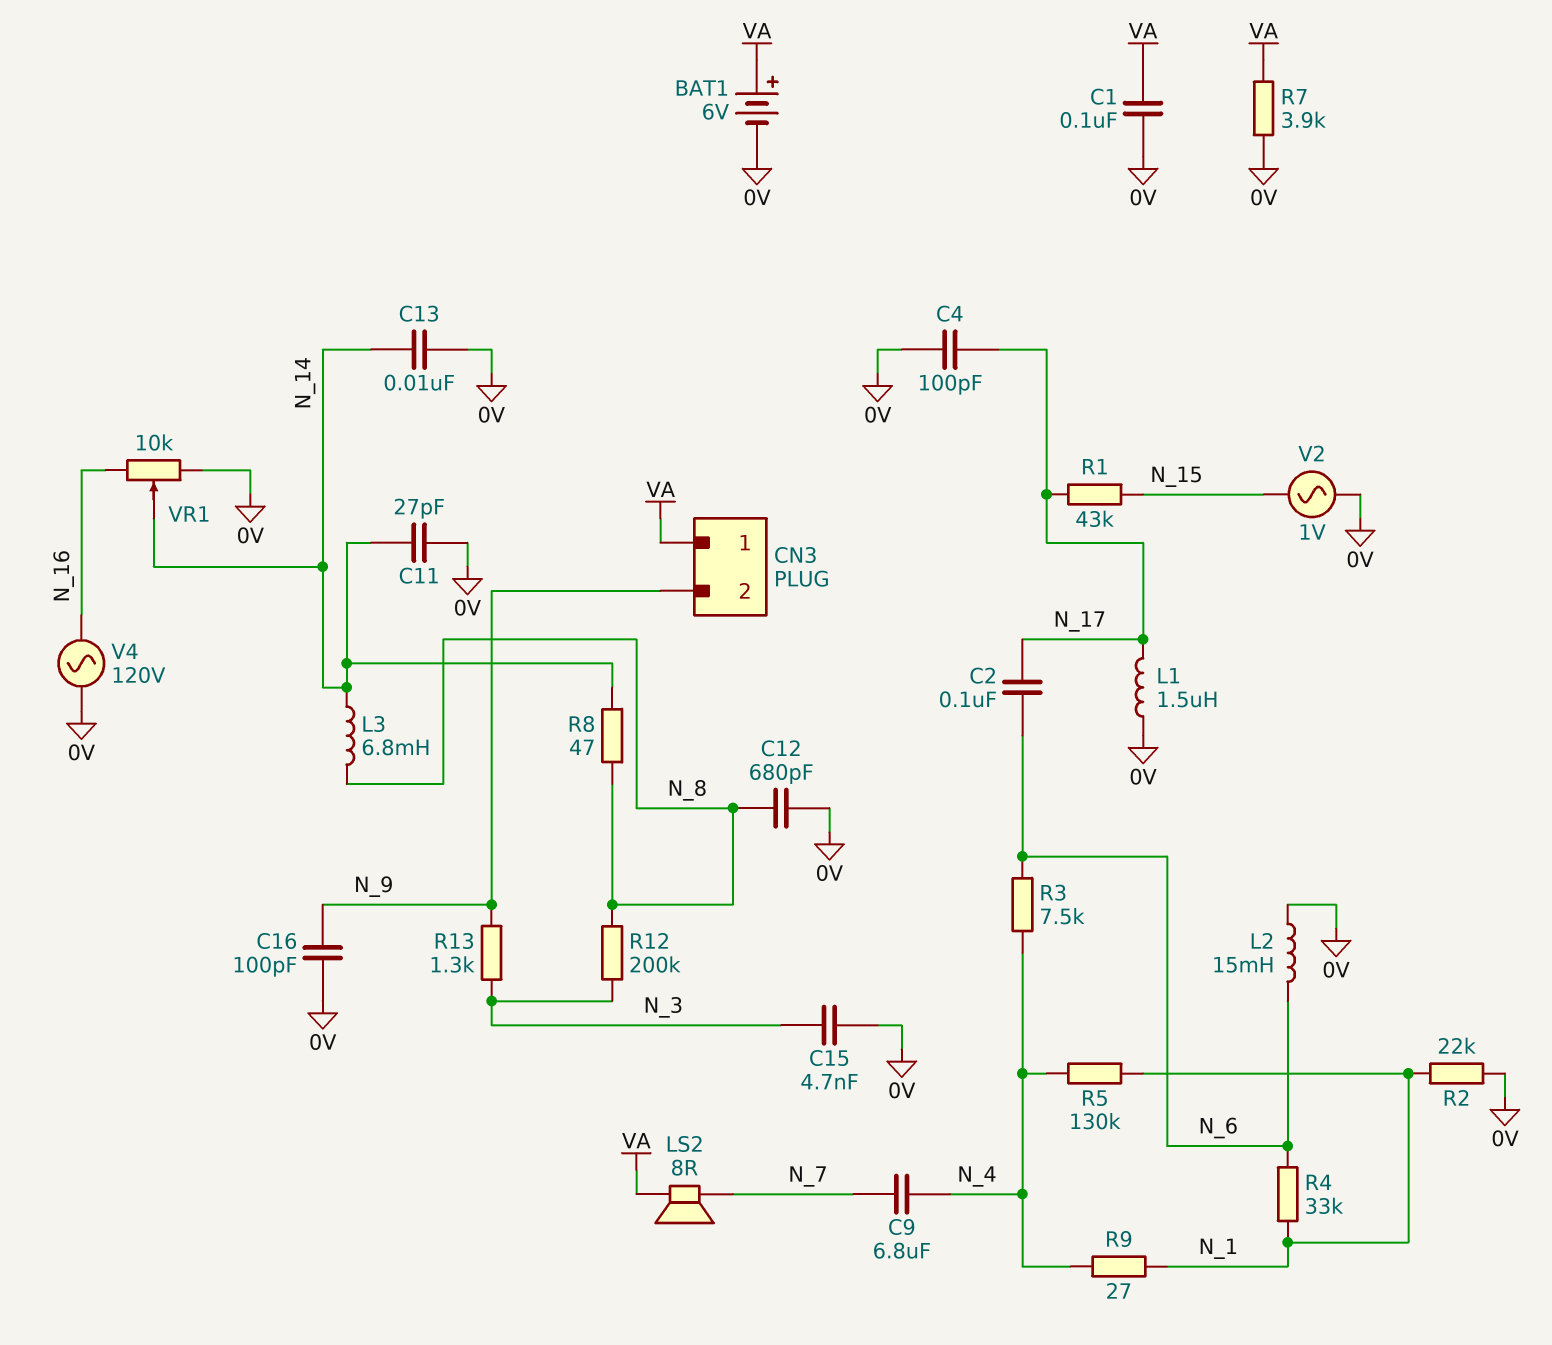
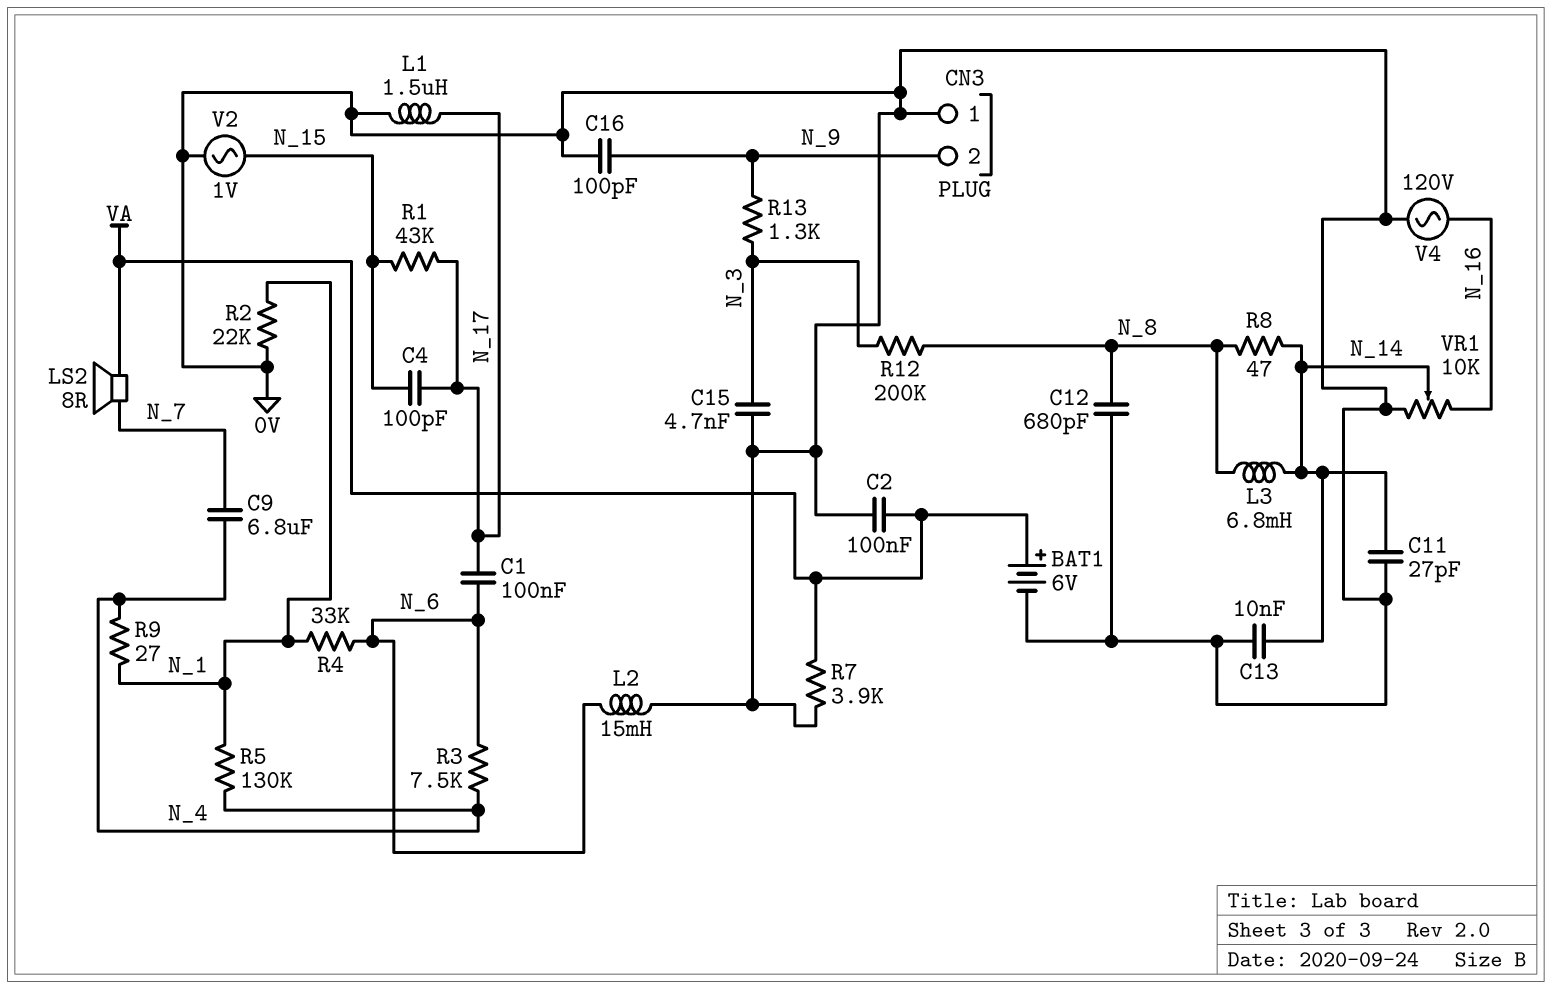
C1: 100nF (0V, VA) -> 100nF (N_6, N_17)
C2: 100nF (N_6, N_17) -> 100nF (0V, VA)
C4: 100pF (0V, N_17) -> 100pF (N_15, N_17)
CN3 pin 1: VA -> 0V

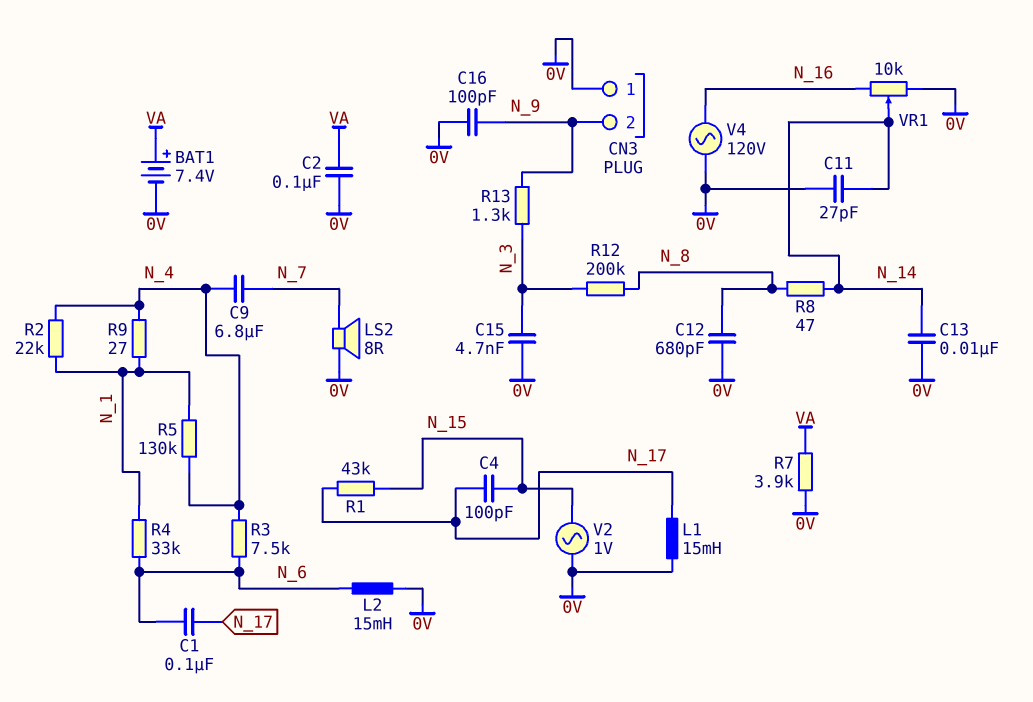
BAT1: 6V (plus VA, minus 0V) -> 7.4V (plus VA, minus 0V)
L1: 1.5uH (0V, N_17) -> 15mH (0V, N_17)
L3: 6.8mH (N_8, N_14) -> none
LS2: speaker 8R (N_7, VA) -> speaker 8R (0V, N_7)
R2: 22k (0V, N_1) -> 22k (N_1, N_4)

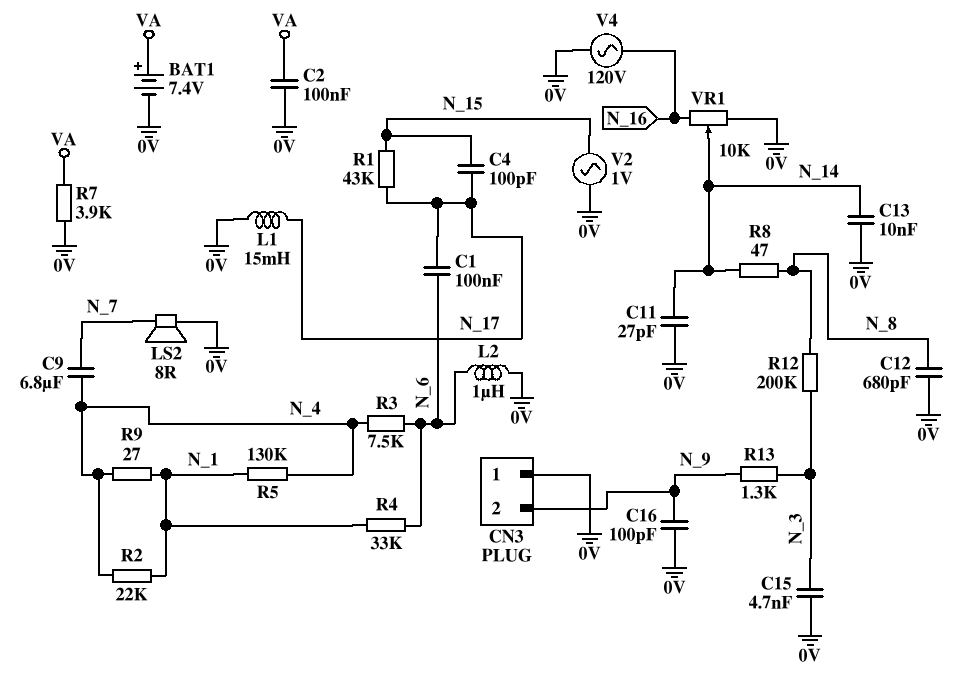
L2: 15mH (0V, N_6) -> 1uH (0V, N_6)

